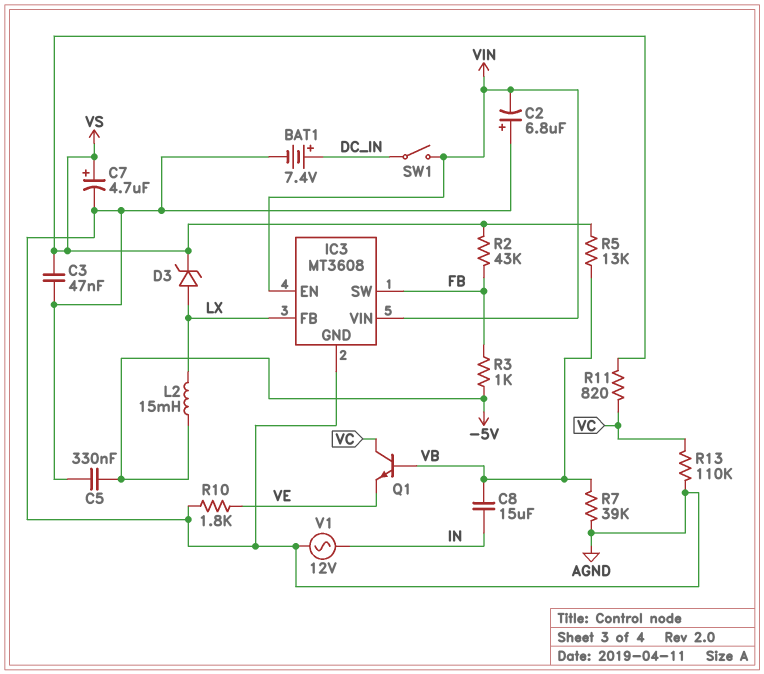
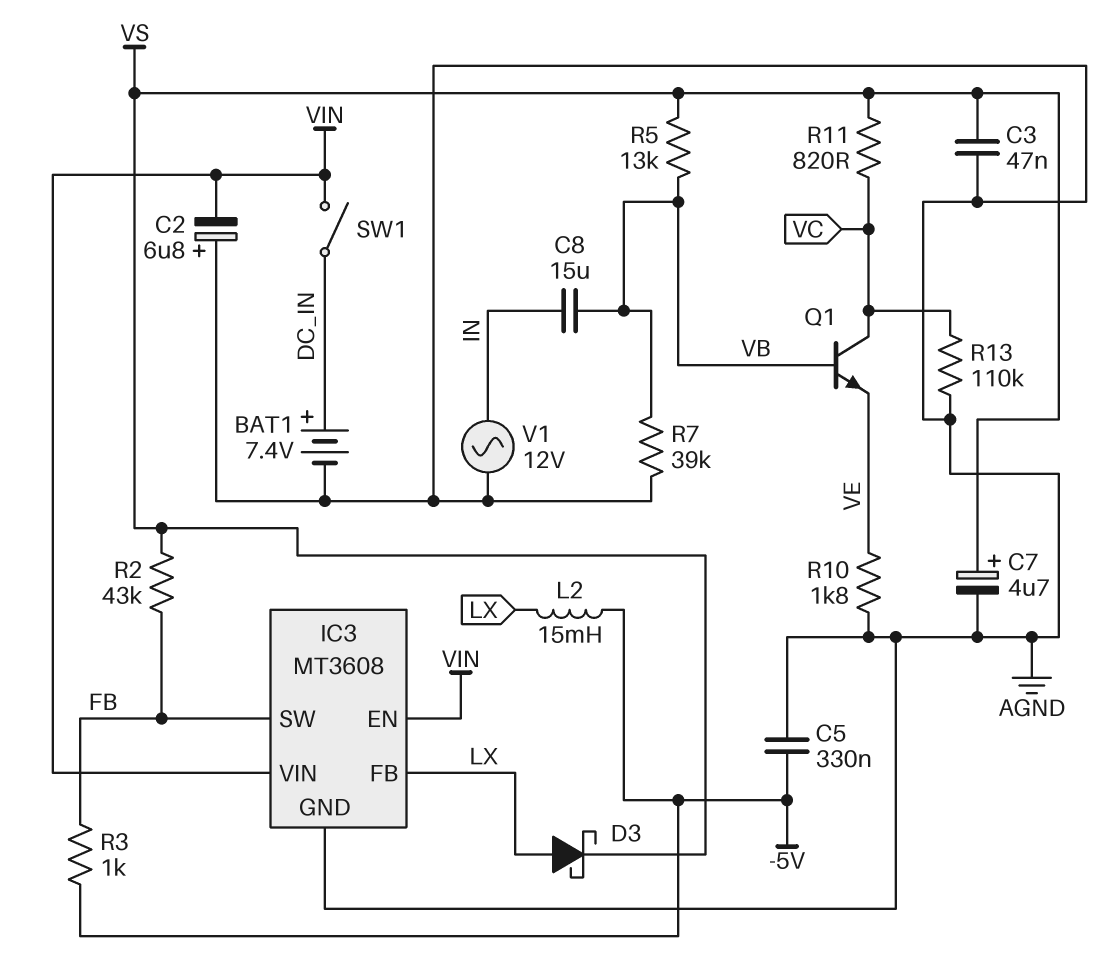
D3: zener (A LX, K VS) -> schottky (A LX, K VS)

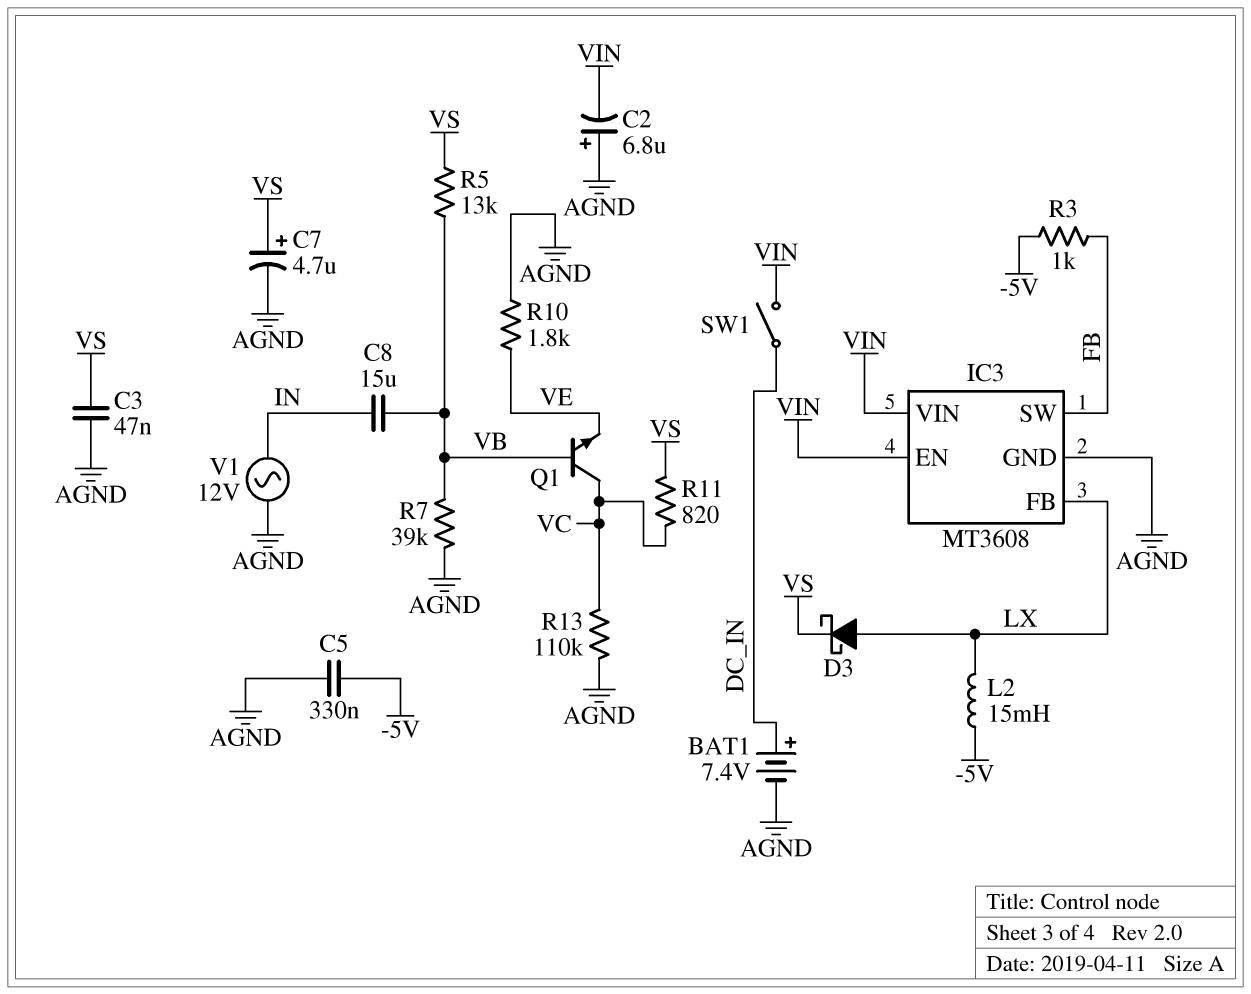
R2: 43k (FB, VS) -> none

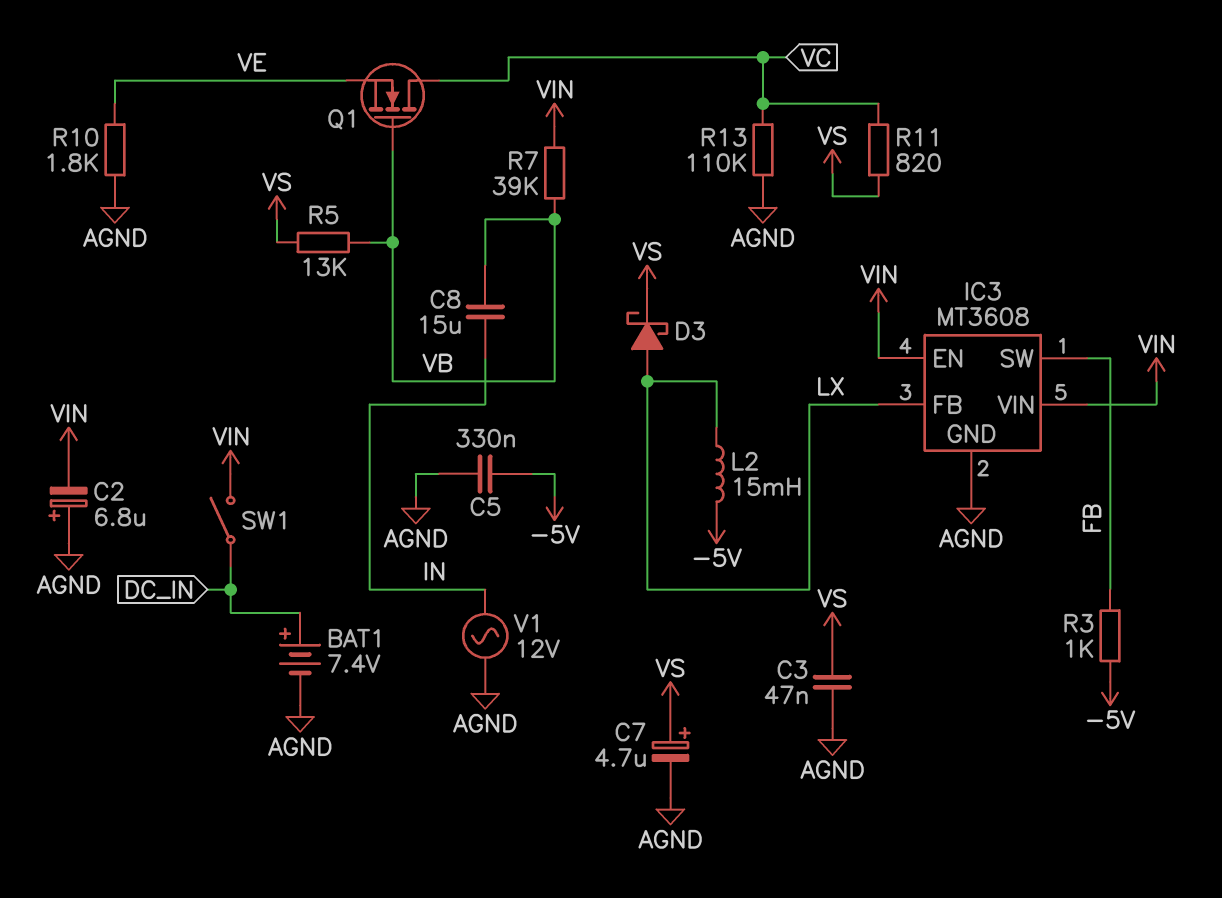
Q1: NPN (B VB, C VC, E VE) -> NMOS (G VB, D VC, S VE)
R7: 39k (AGND, VB) -> 39k (VB, VIN)

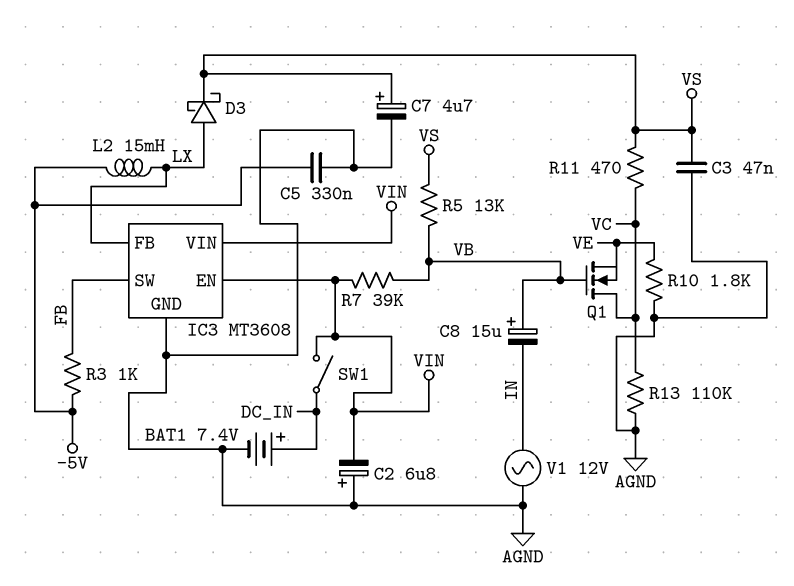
C8: 15uF (IN, VB) -> 15uF (plus VB, minus IN)
R11: 820 (VC, VS) -> 470 (VC, VS)

